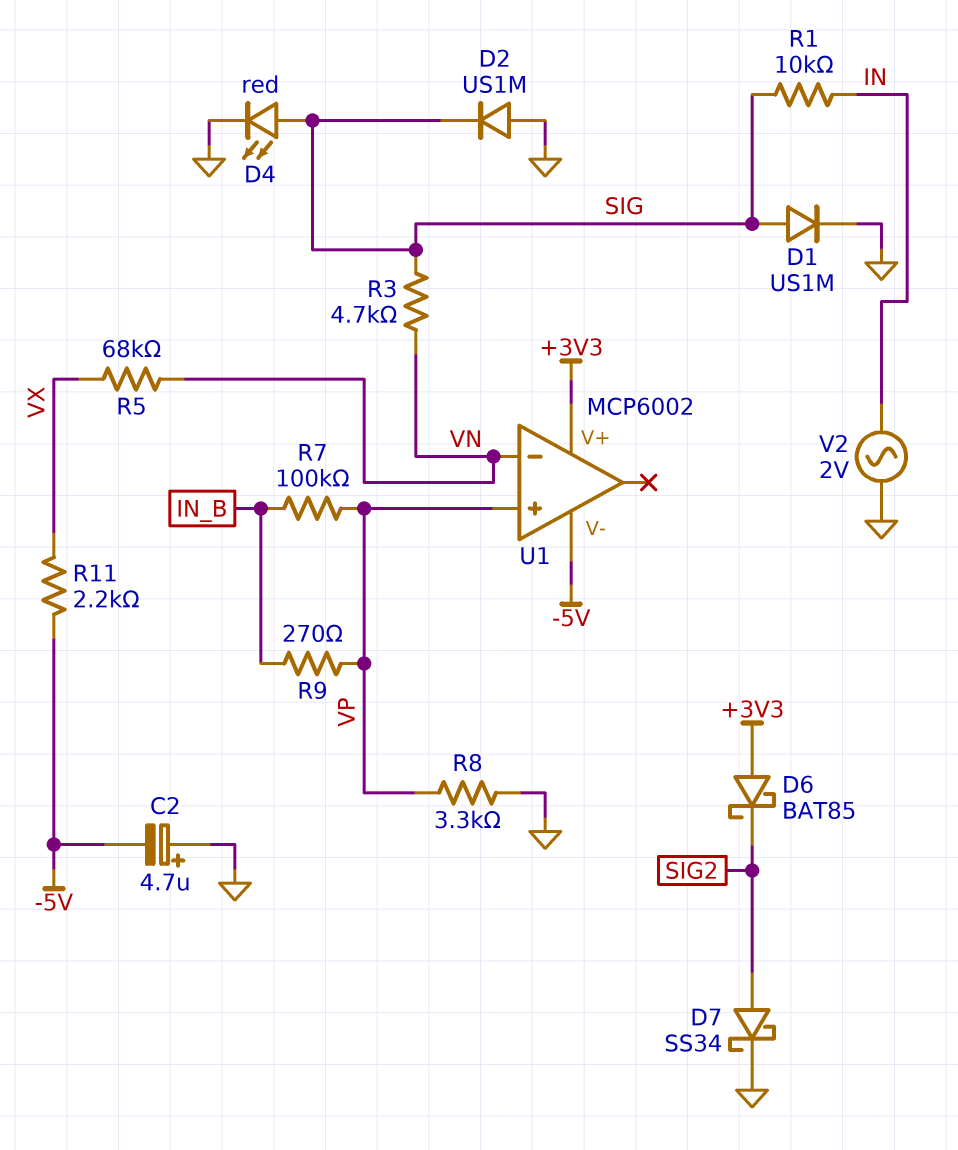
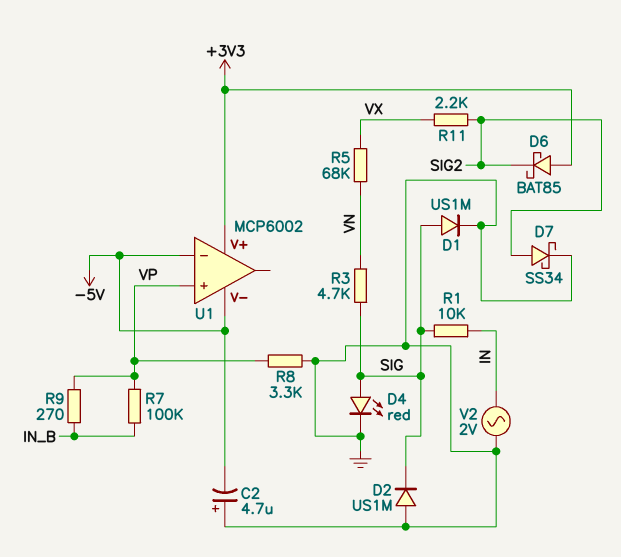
R11: 2.2k (-5V, VX) -> 2.2k (SIG2, VX)
U1 pin in-: VN -> -5V

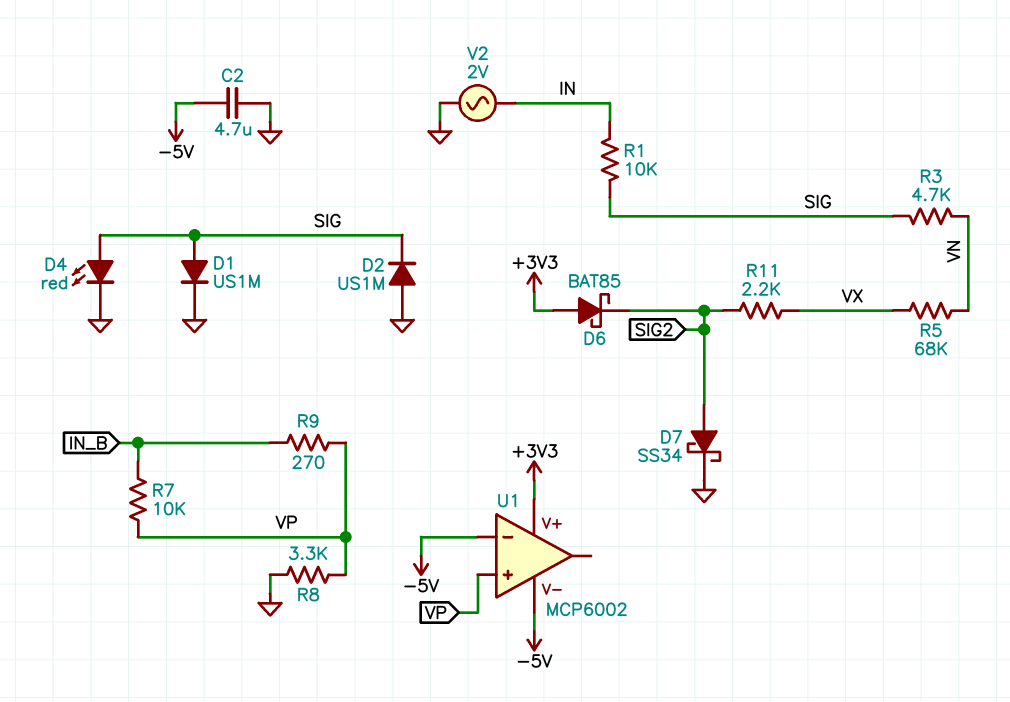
C2: 4.7uF (plus GND, minus -5V) -> 4.7uF (-5V, GND)
R7: 100k (IN_B, VP) -> 10k (IN_B, VP)

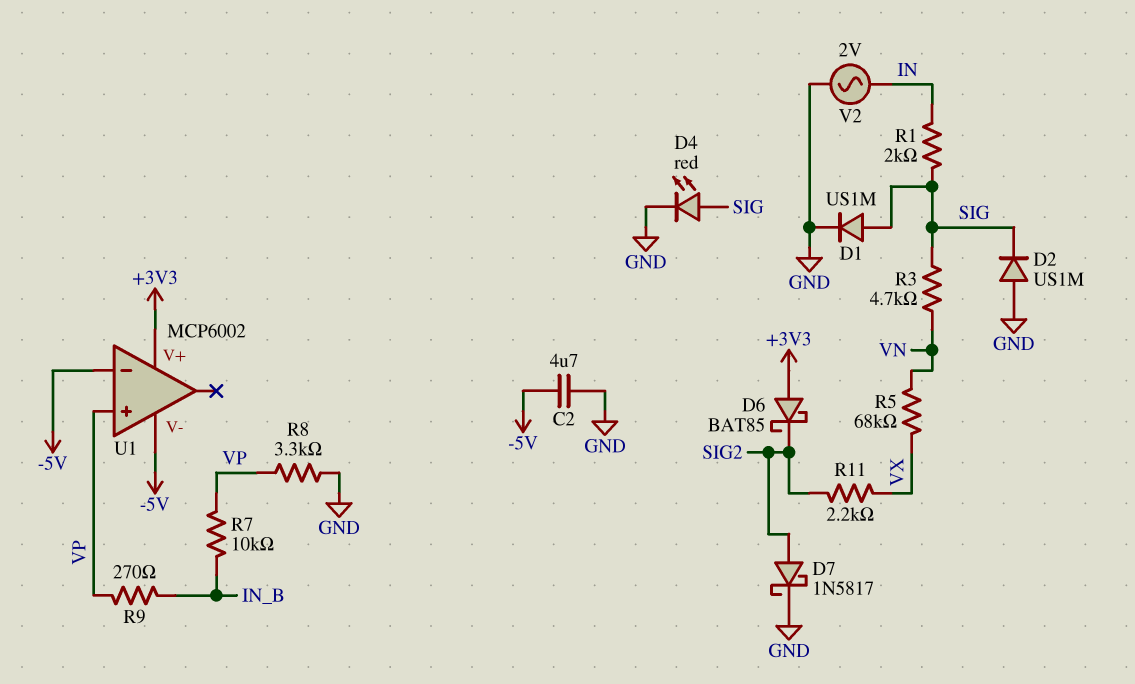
D7: schottky SS34 (A SIG2, K GND) -> schottky 1N5817 (A SIG2, K GND)
R1: 10k (IN, SIG) -> 2k (IN, SIG)

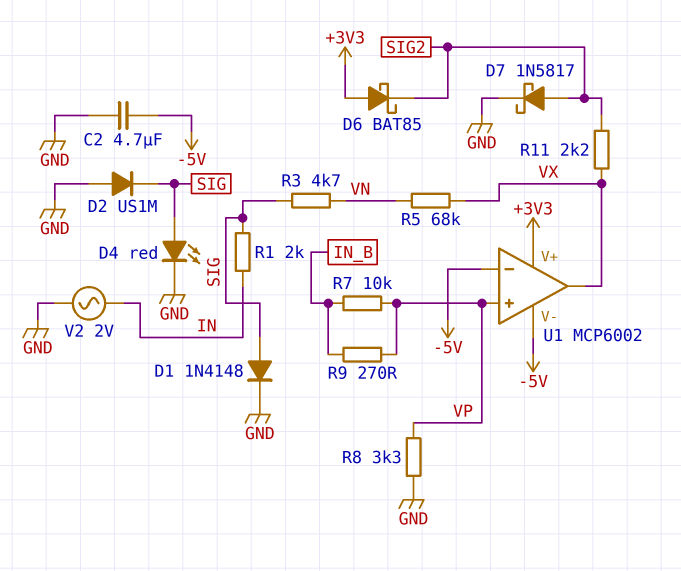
D1: diode US1M (A SIG, K GND) -> diode 1N4148 (A SIG, K GND)
U1 pin out: none -> VX

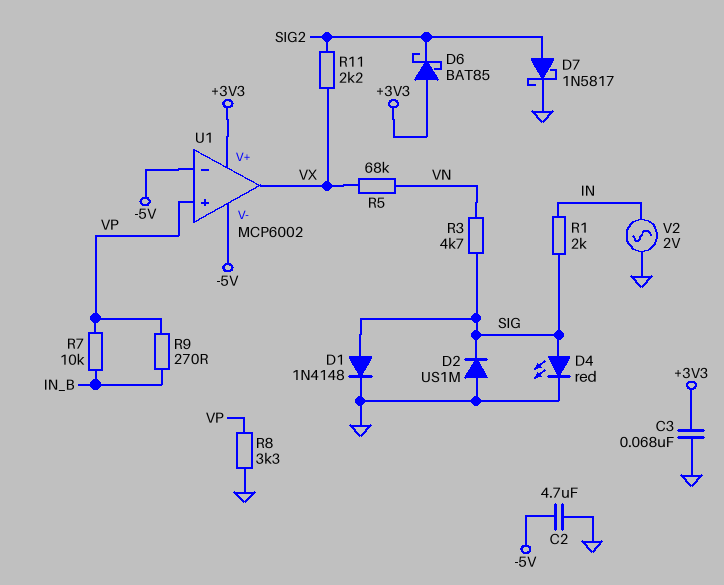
C3: none -> 68nF (+3V3, GND)

